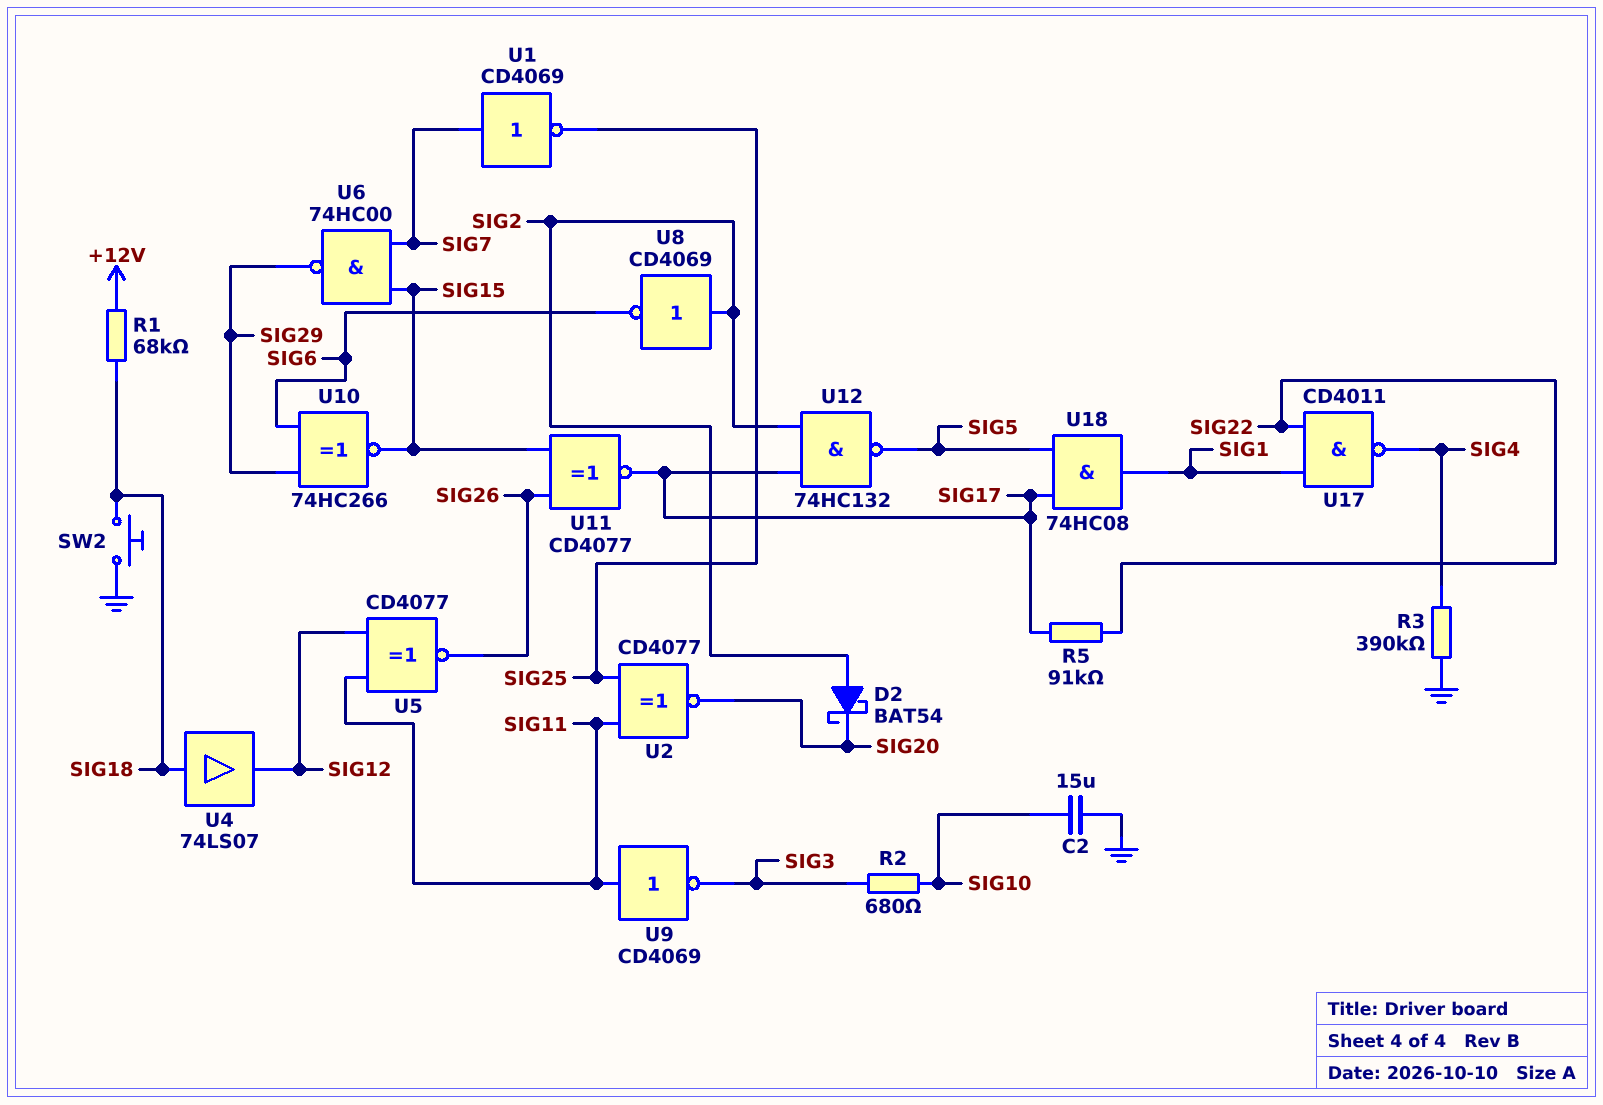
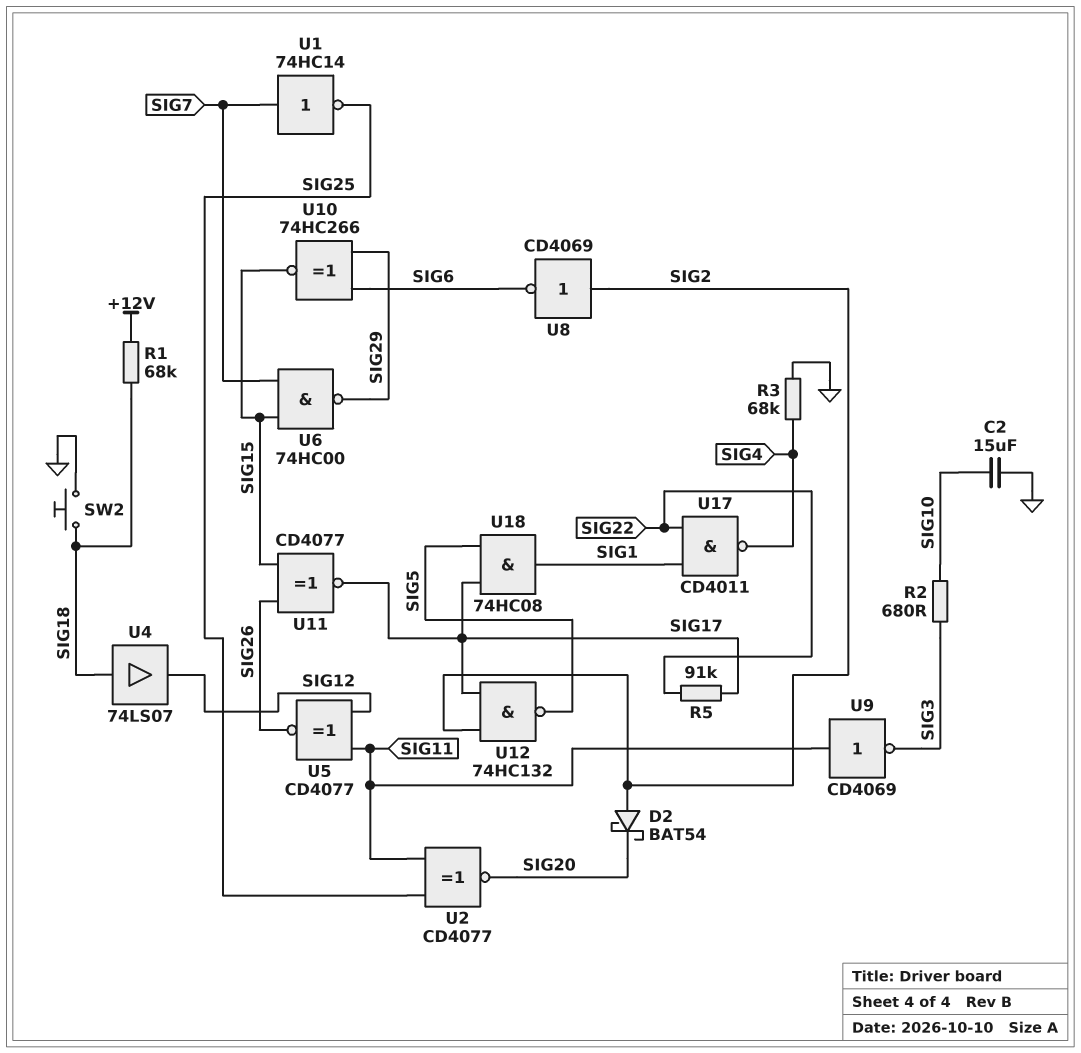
R3: 390k (GND, SIG4) -> 68k (GND, SIG4)
U1: NOT CD4069 (in SIG7, out SIG25) -> NOT 74HC14 (in SIG7, out SIG25)

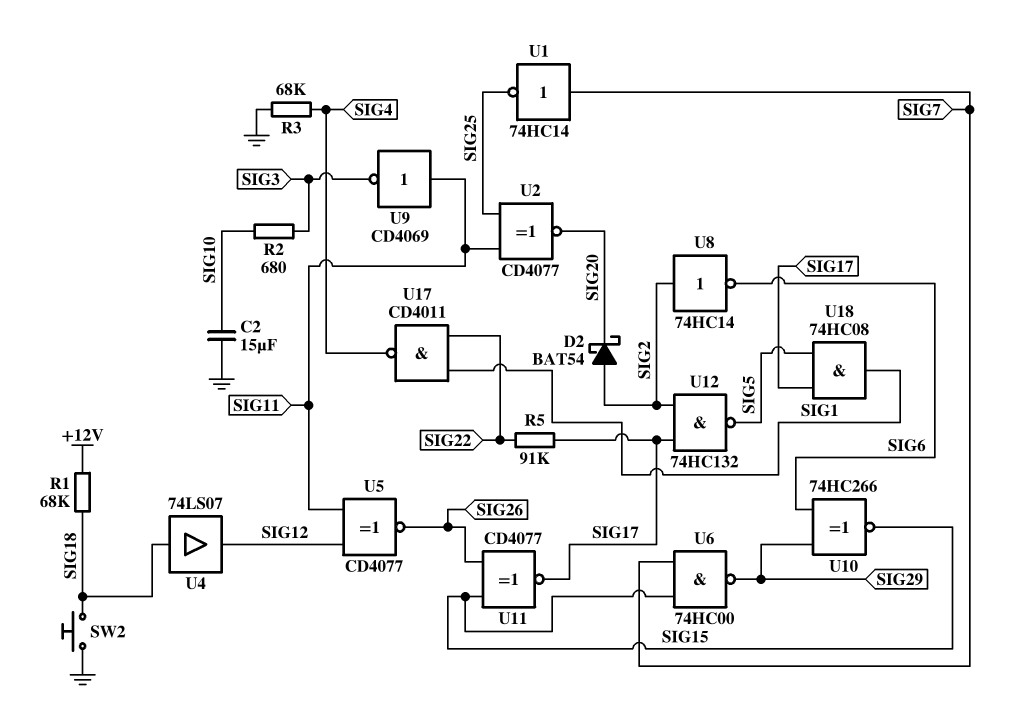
U8: NOT CD4069 (in SIG2, out SIG6) -> NOT 74HC14 (in SIG2, out SIG6)

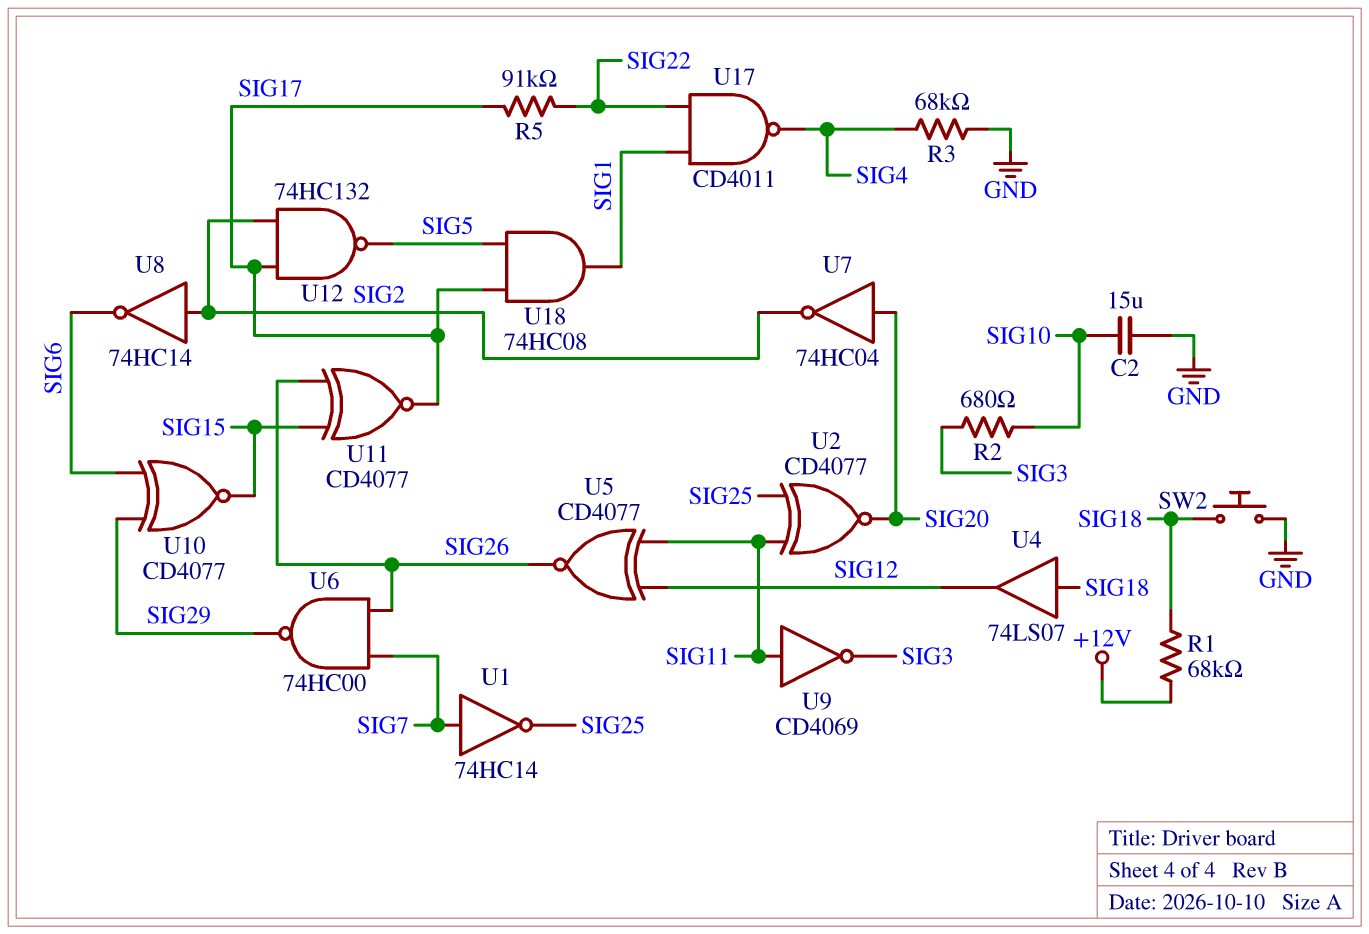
D2: schottky BAT54 (A SIG2, K SIG20) -> none
U6: NAND 74HC00 (in SIG7, in SIG15, out SIG29) -> NAND 74HC00 (in SIG7, in SIG26, out SIG29)
U7: none -> NOT 74HC04 (in SIG20, out SIG2)
U10: XNOR 74HC266 (in SIG6, in SIG29, out SIG15) -> XNOR CD4077 (in SIG6, in SIG29, out SIG15)

